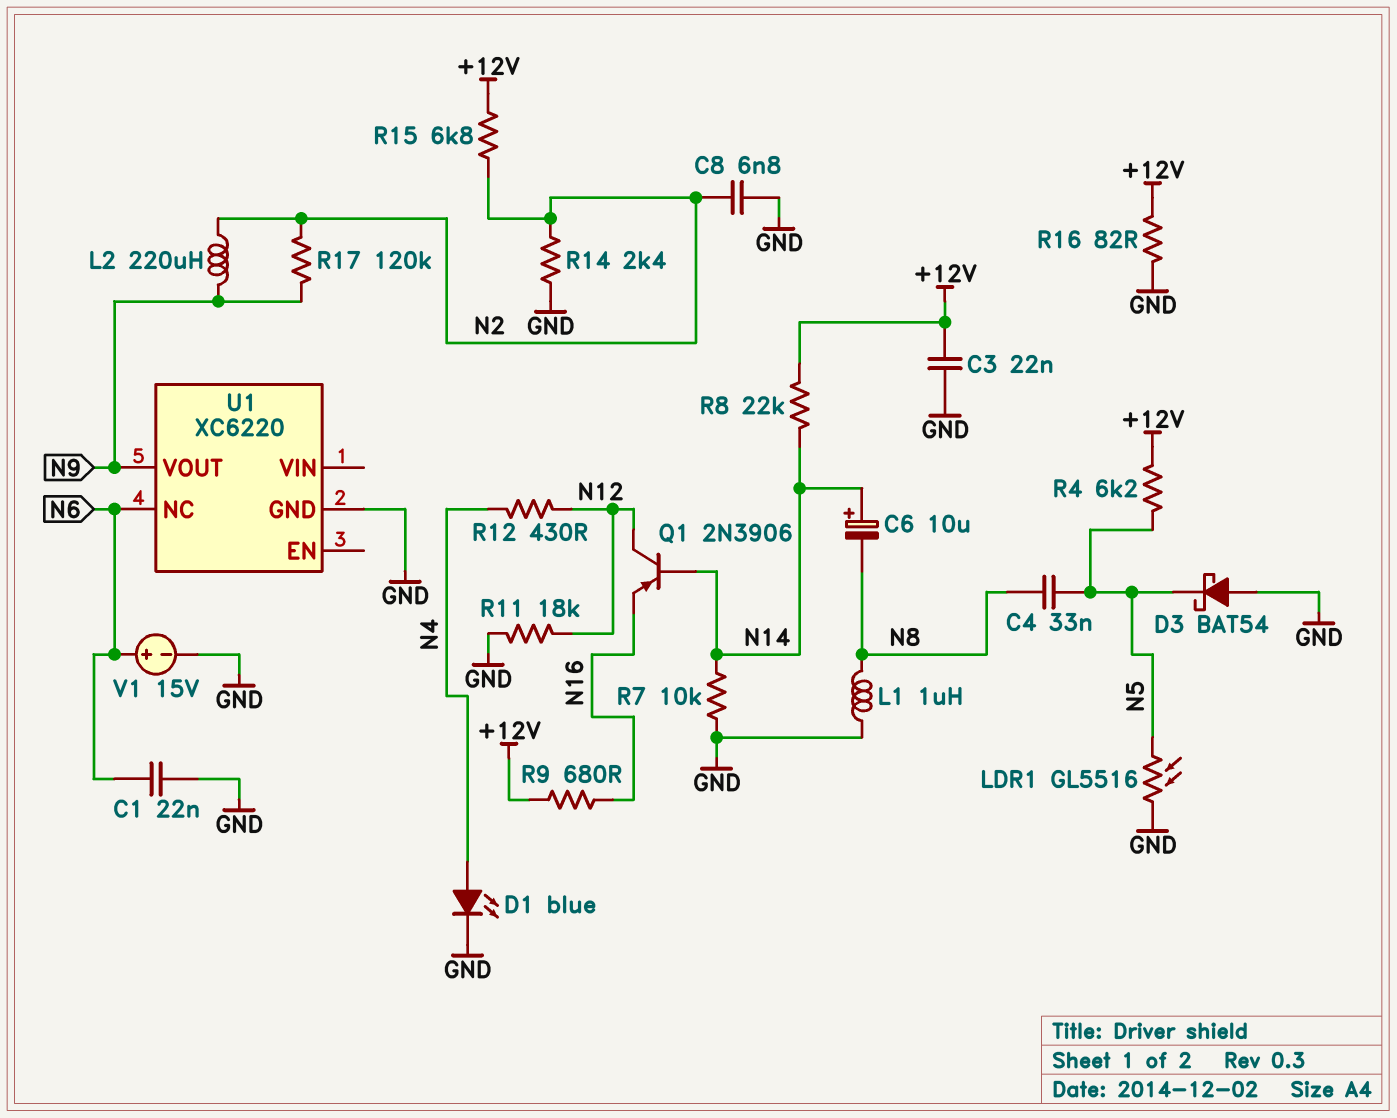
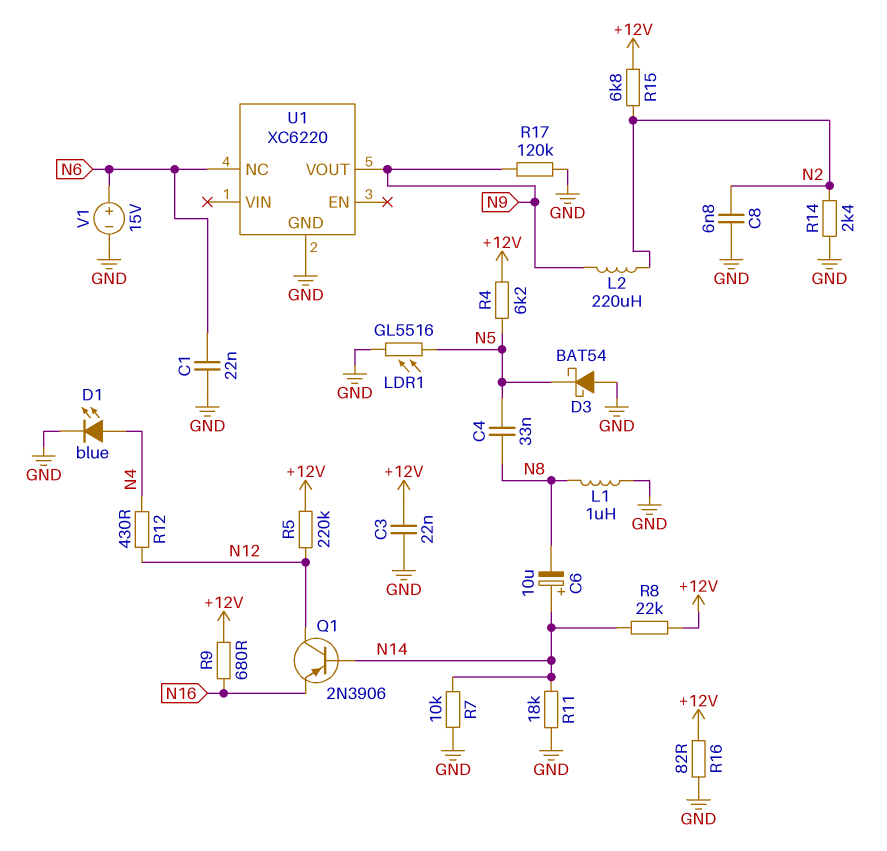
R5: none -> 220k (+12V, N12)
R11: 18k (GND, N12) -> 18k (GND, N14)
R17: 120k (N2, N9) -> 120k (GND, N9)

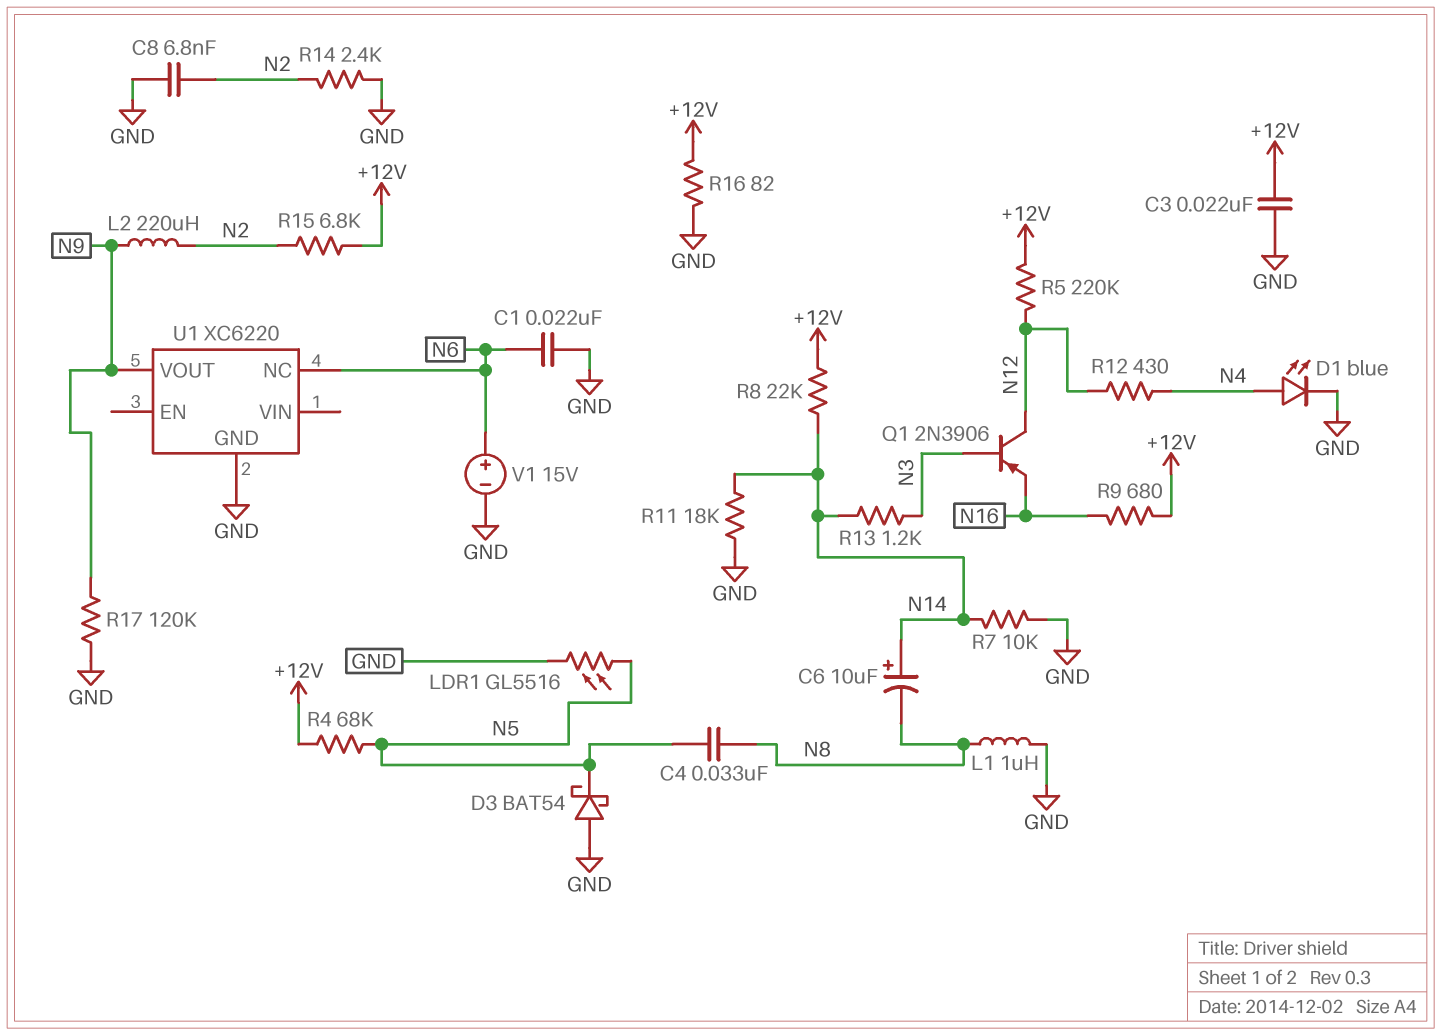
Q1: PNP 2N3906 (B N14, C N12, E N16) -> PNP 2N3906 (B N3, C N12, E N16)
R4: 6.2k (+12V, N5) -> 68k (+12V, N5)
R13: none -> 1.2k (N3, N14)

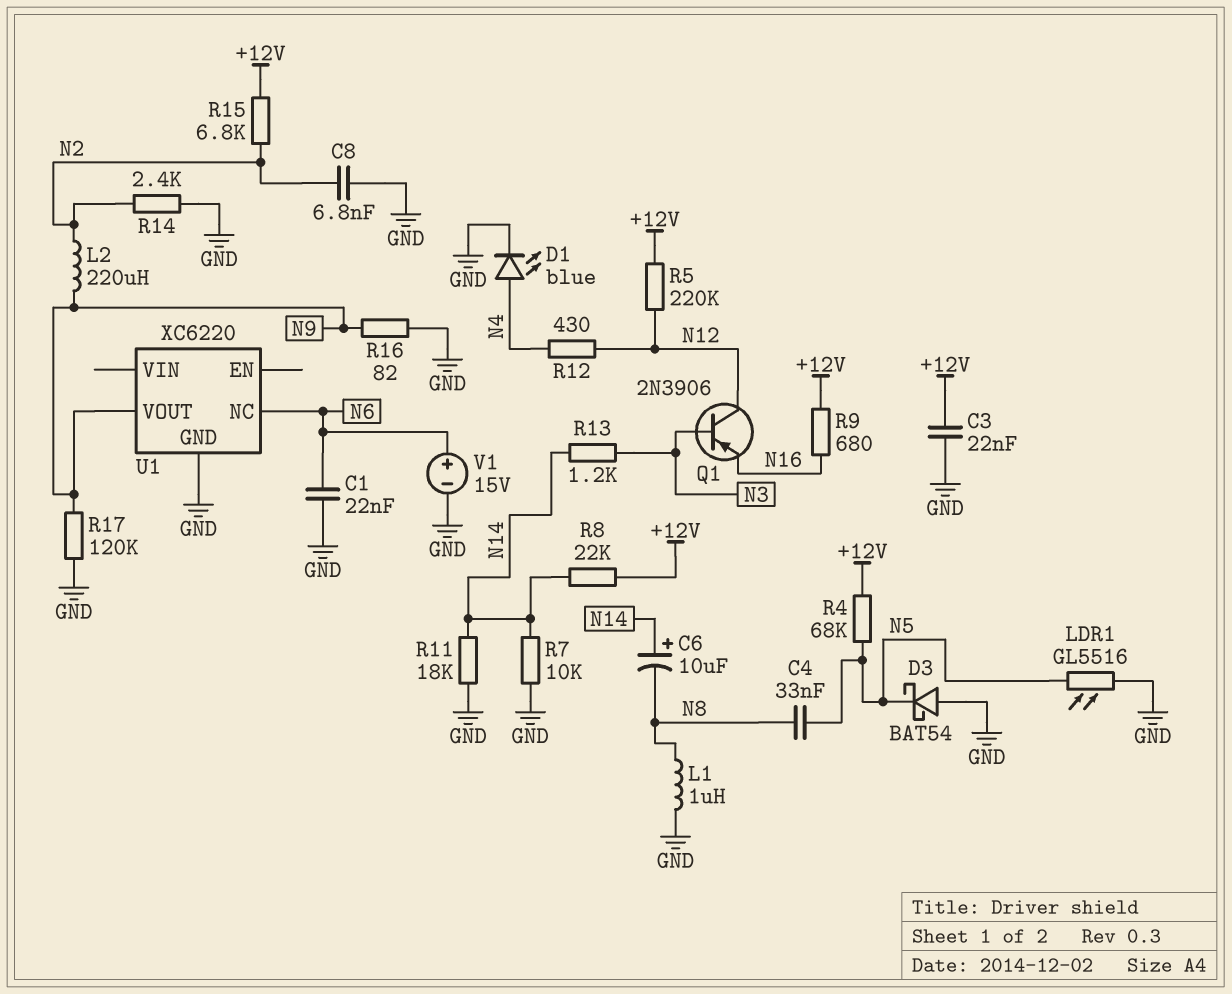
R16: 82 (+12V, GND) -> 82 (GND, N9)

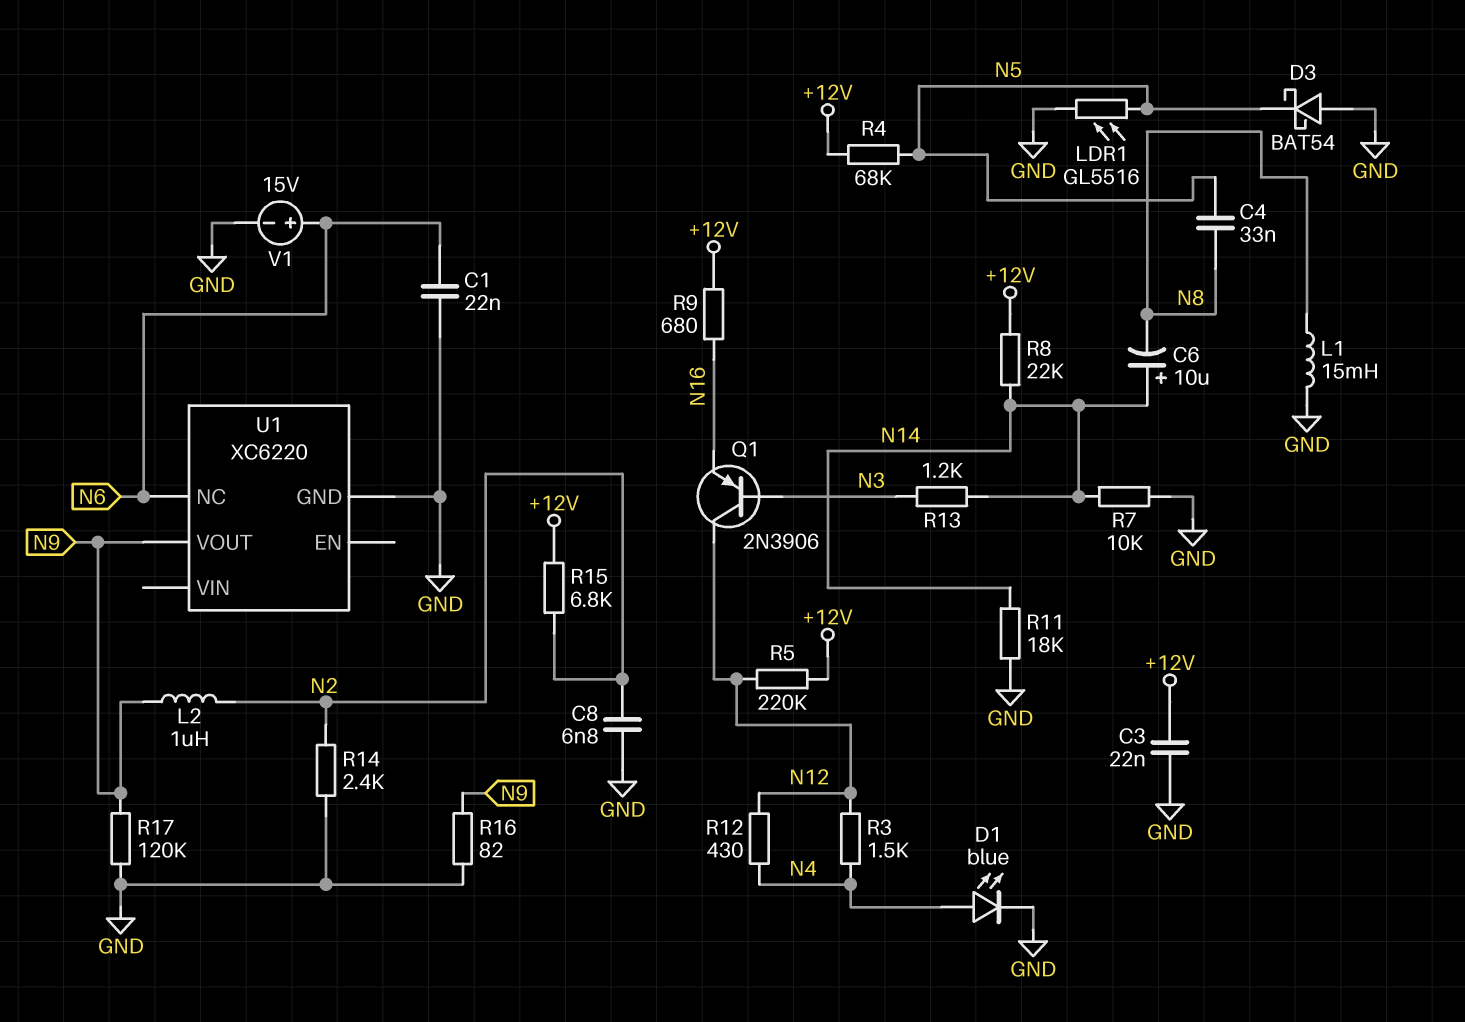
L1: 1uH (GND, N8) -> 15mH (GND, N8)
L2: 220uH (N2, N9) -> 1uH (N2, N9)
R3: none -> 1.5k (N4, N12)

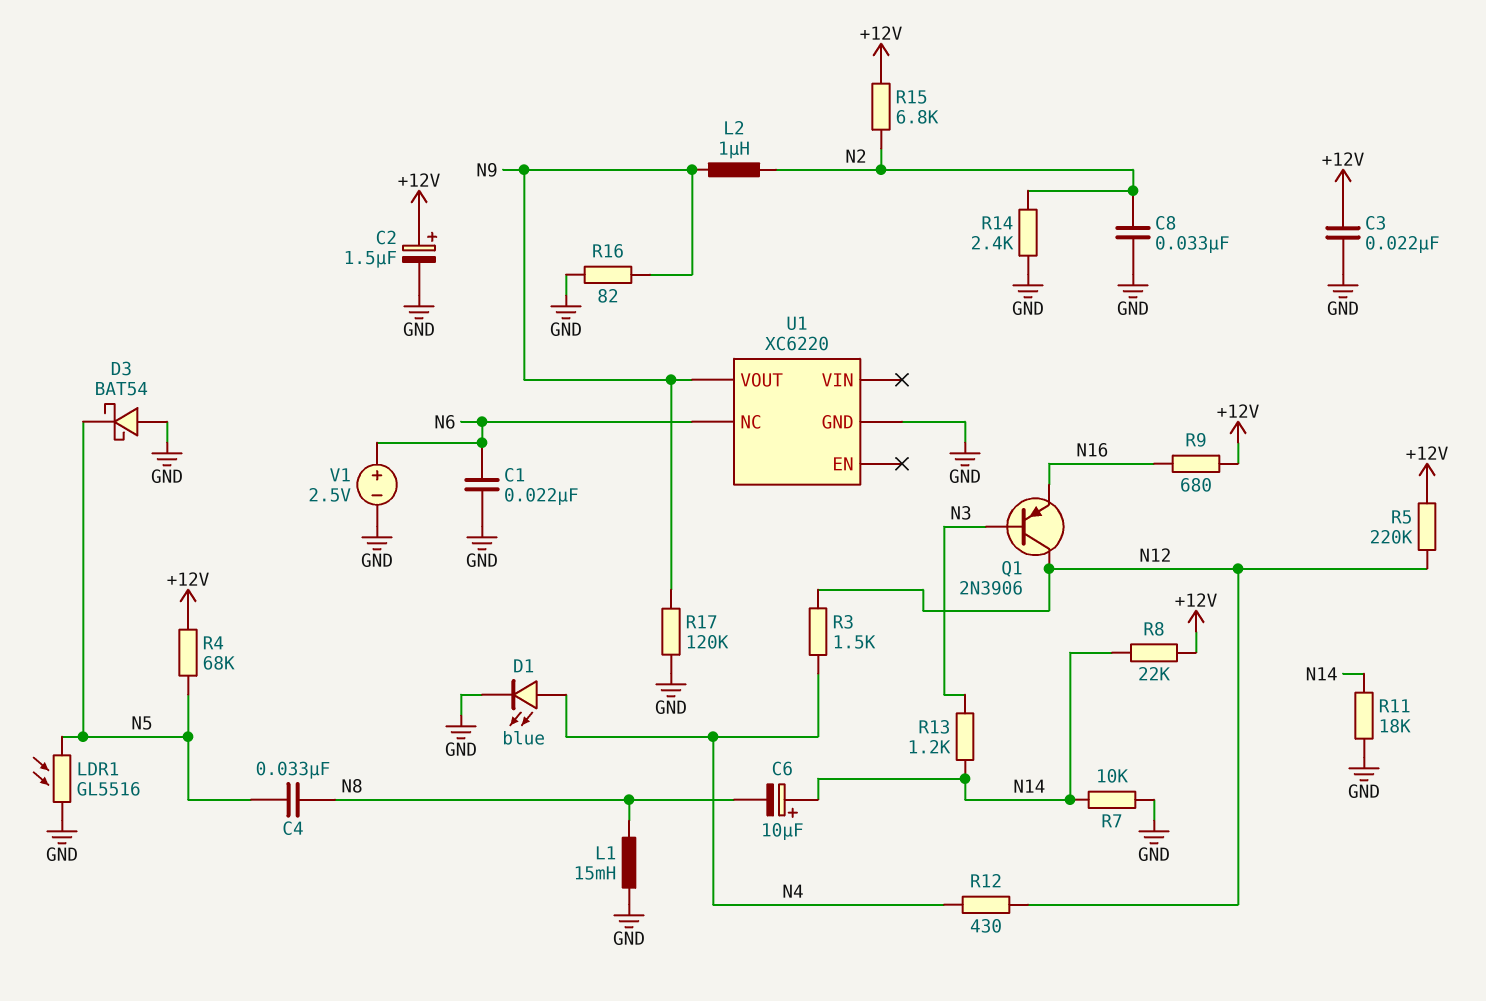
C2: none -> 1.5uF (plus +12V, minus GND)
C8: 6.8nF (GND, N2) -> 33nF (GND, N2)
V1: 15V (plus N6, minus GND) -> 2.5V (plus N6, minus GND)

